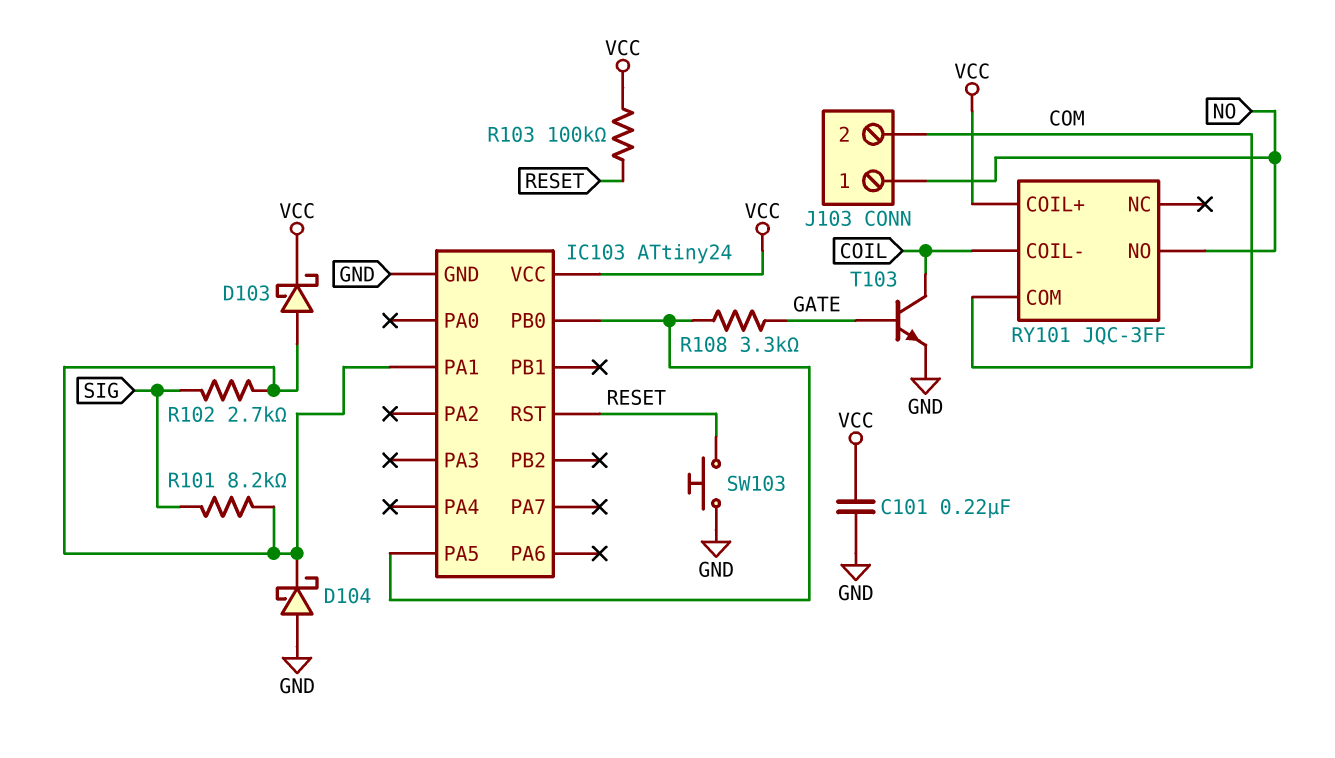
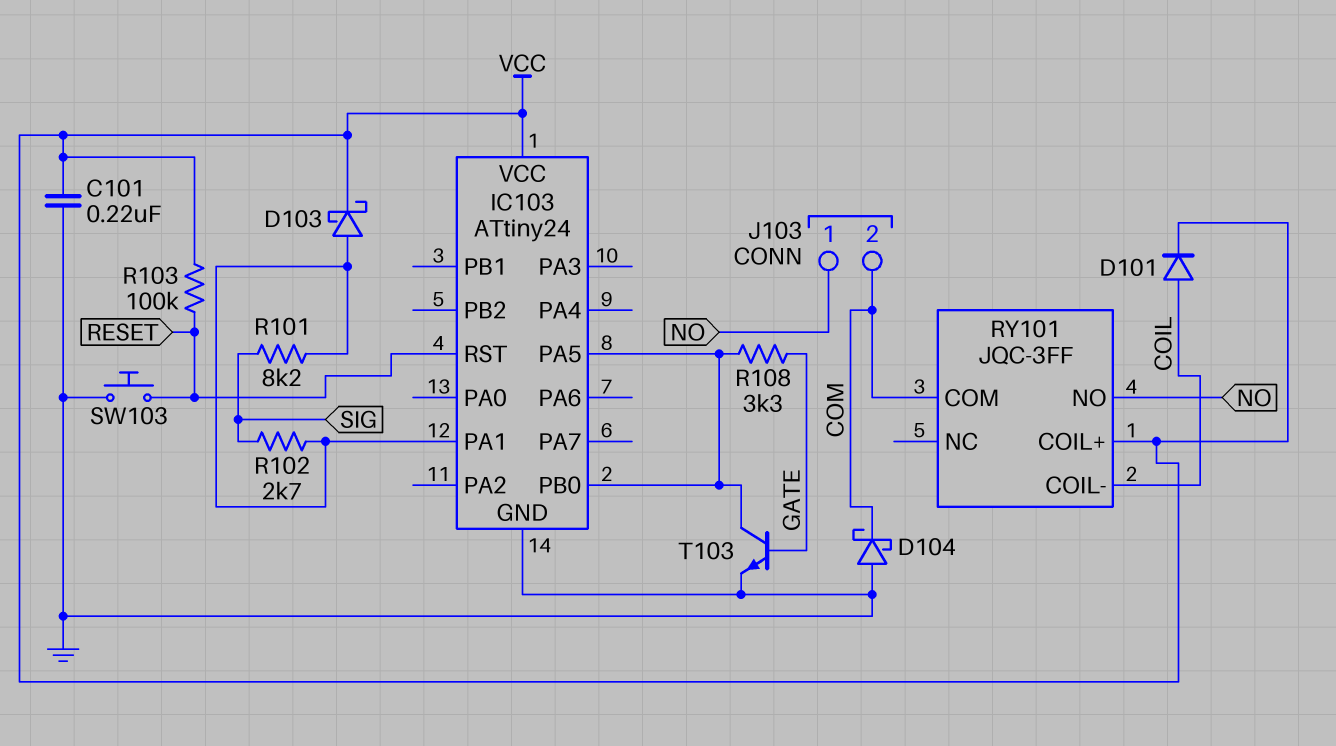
D101: none -> diode (A COIL, K VCC)
D104: schottky (A GND, K IC103/PA1) -> schottky (A GND, K COM)
T103: NPN (B GATE, C COIL, E GND) -> NPN (B GATE, C IC103/PA5, E GND)

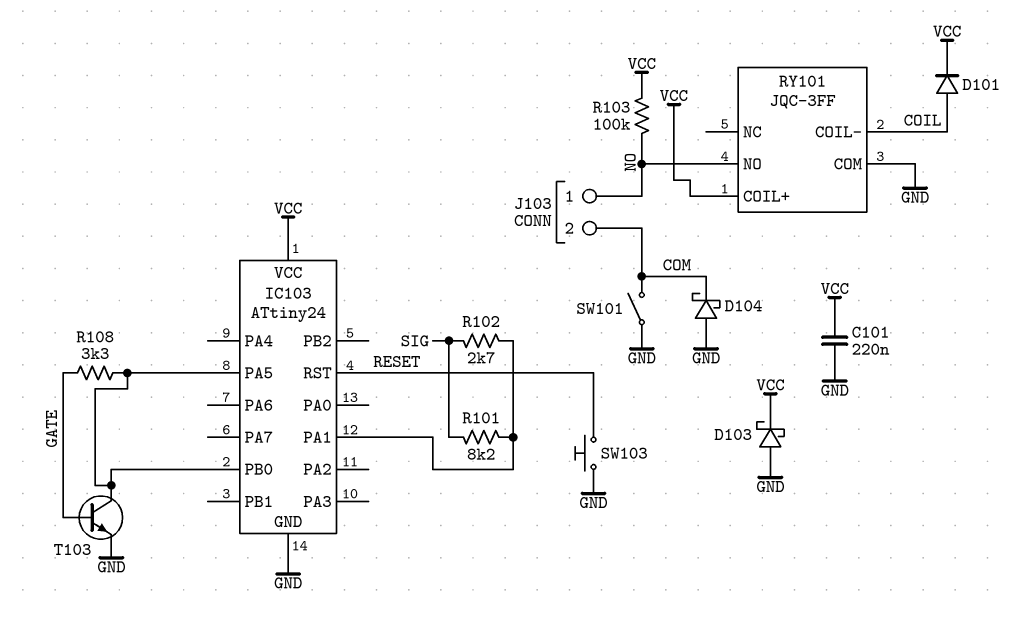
D103: schottky (A IC103/PA1, K VCC) -> schottky (A GND, K VCC)
R103: 100k (RESET, VCC) -> 100k (NO, VCC)
RY101 pin COM: COM -> GND
SW101: none -> switch (COM, GND)

